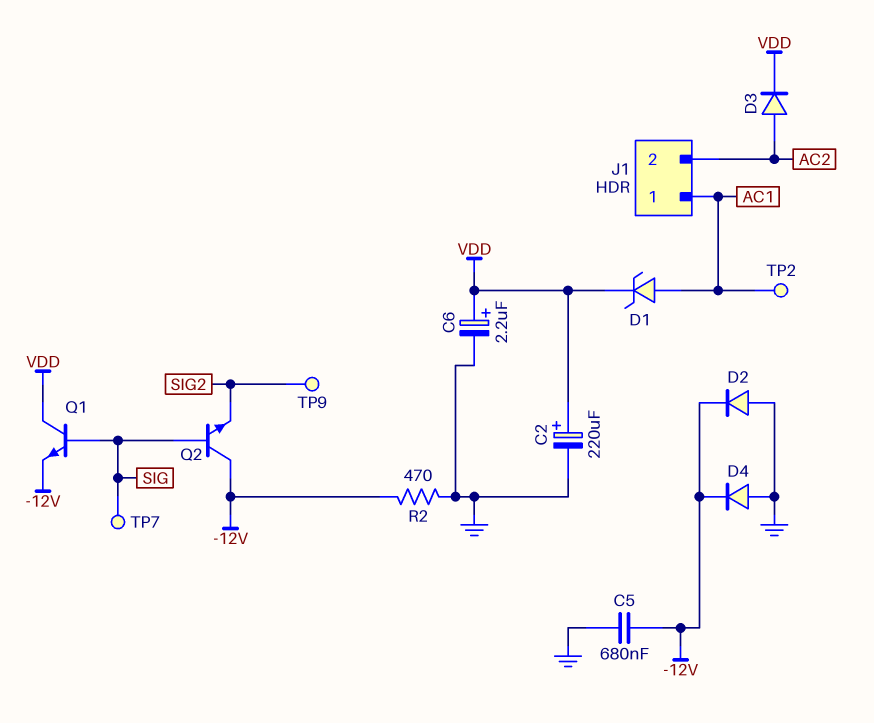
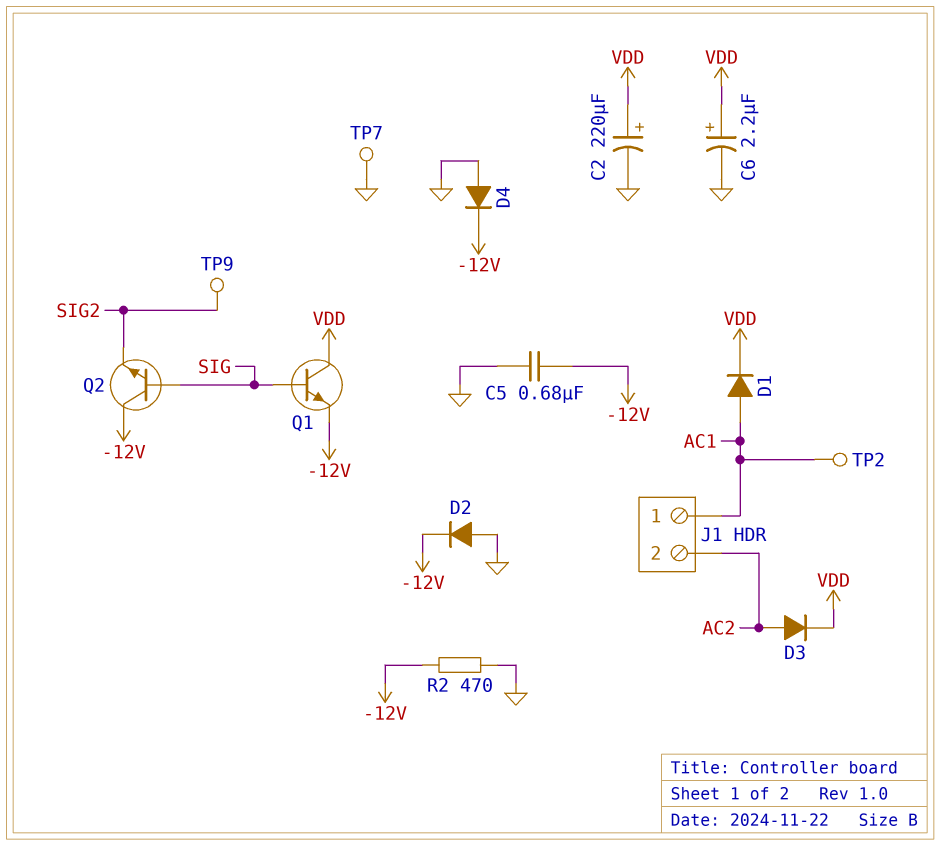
D1: zener (A AC1, K VDD) -> diode (A AC1, K VDD)
TP7: test point (SIG) -> test point (GND)

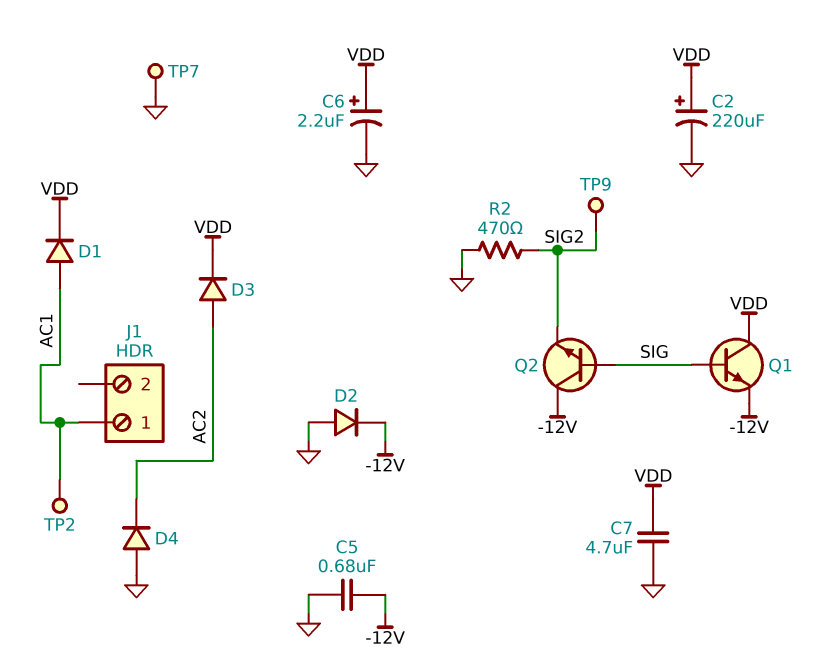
C7: none -> 4.7uF (GND, VDD)
D4: diode (A GND, K -12V) -> diode (A GND, K AC2)
J1 pin 2: AC2 -> none
R2: 470 (-12V, GND) -> 470 (GND, SIG2)

